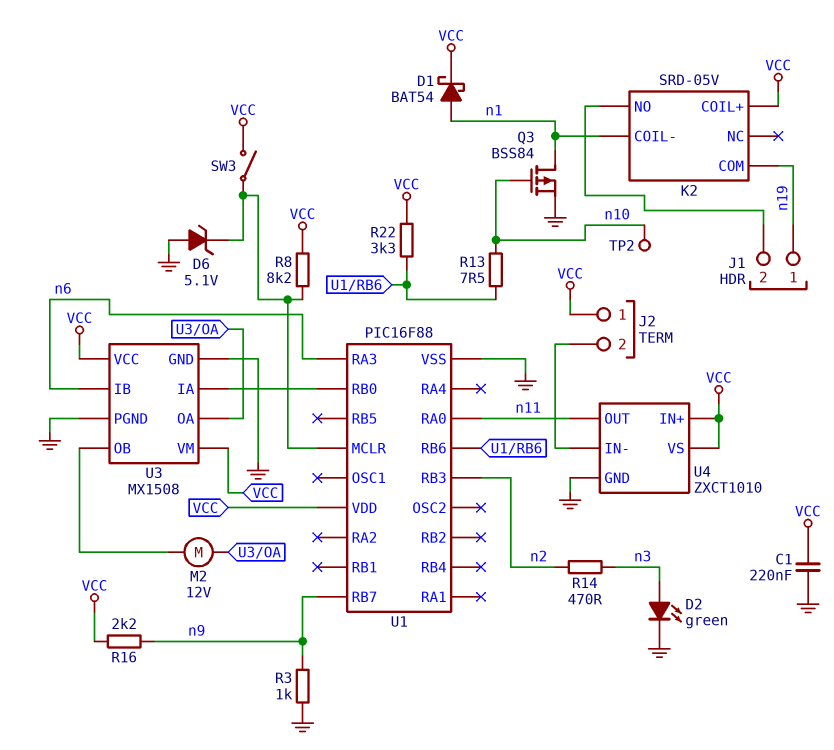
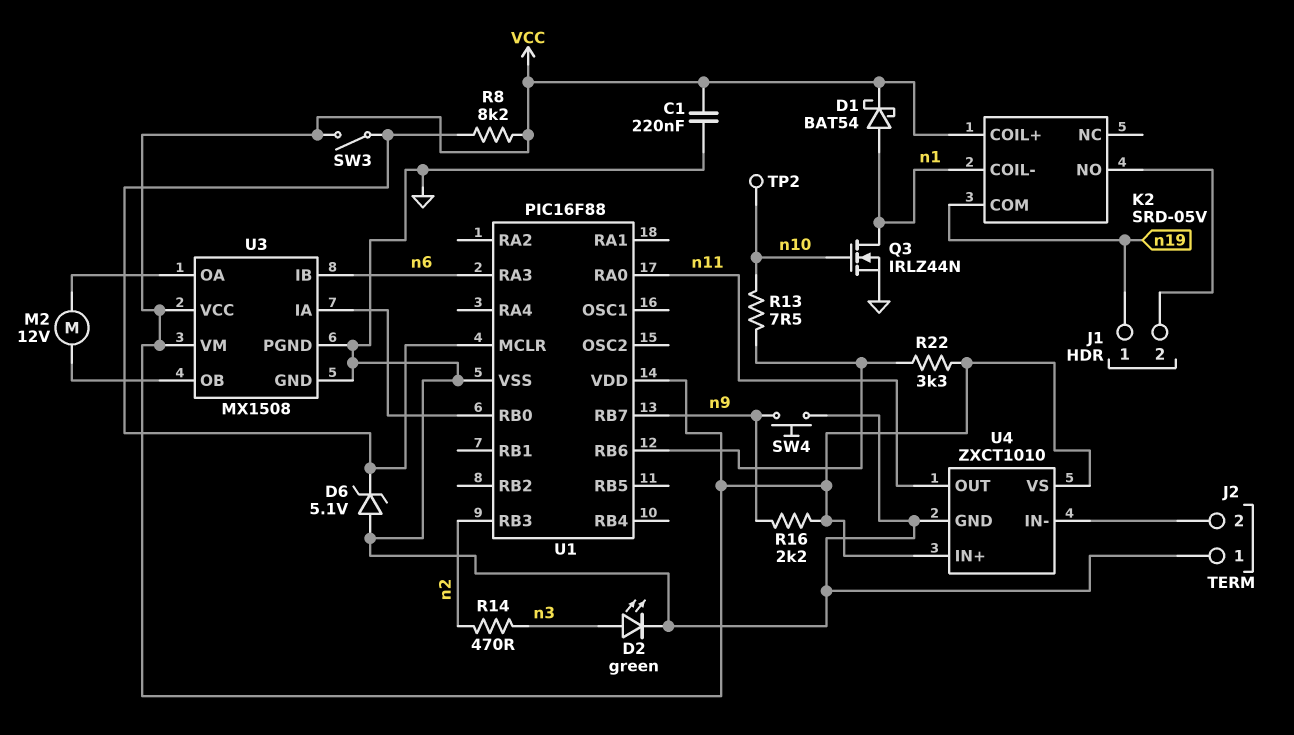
J2 pin 1: VCC -> GND
Q3: PMOS BSS84 (G n10, D n1, S GND) -> NMOS IRLZ44N (G n10, D n1, S GND)
R3: 1k (GND, n9) -> none
SW4: none -> button (GND, n9)

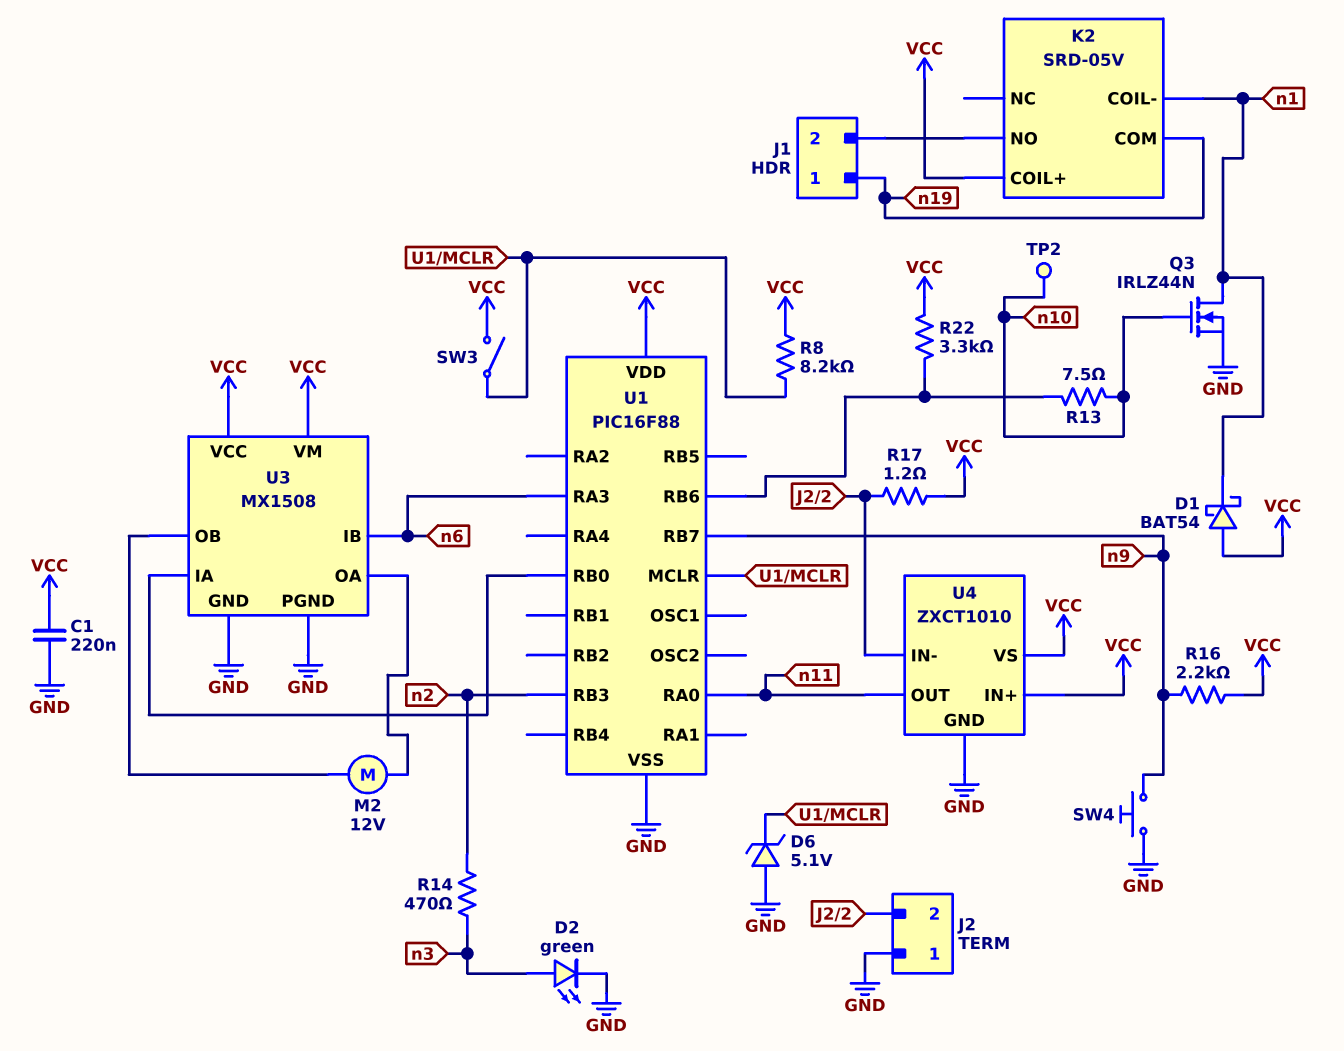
D1: schottky BAT54 (A n1, K VCC) -> schottky BAT54 (A VCC, K n1)
R17: none -> 1.2 (J2/2, VCC)

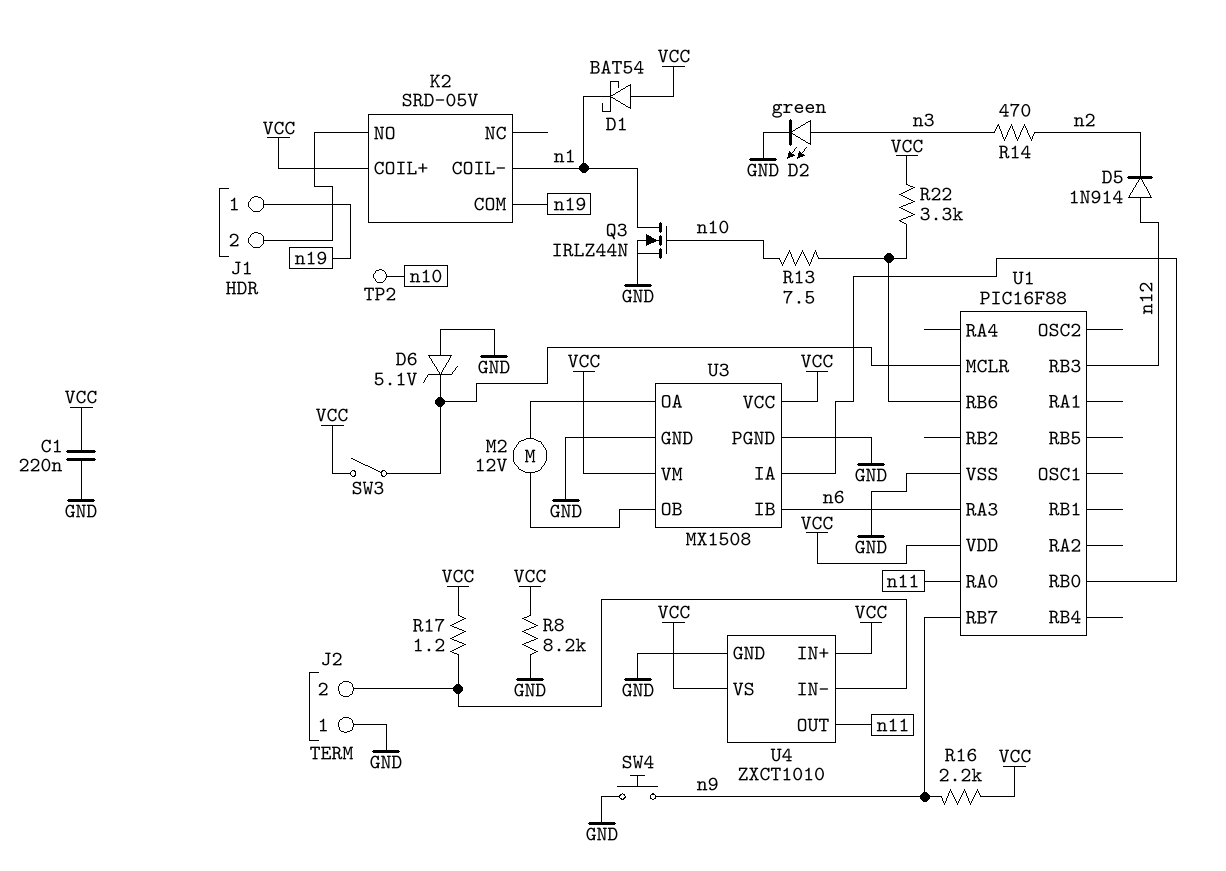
D5: none -> diode 1N914 (A n12, K n2)
R8: 8.2k (U1/MCLR, VCC) -> 8.2k (GND, VCC)
U1 pin RB3: n2 -> n12

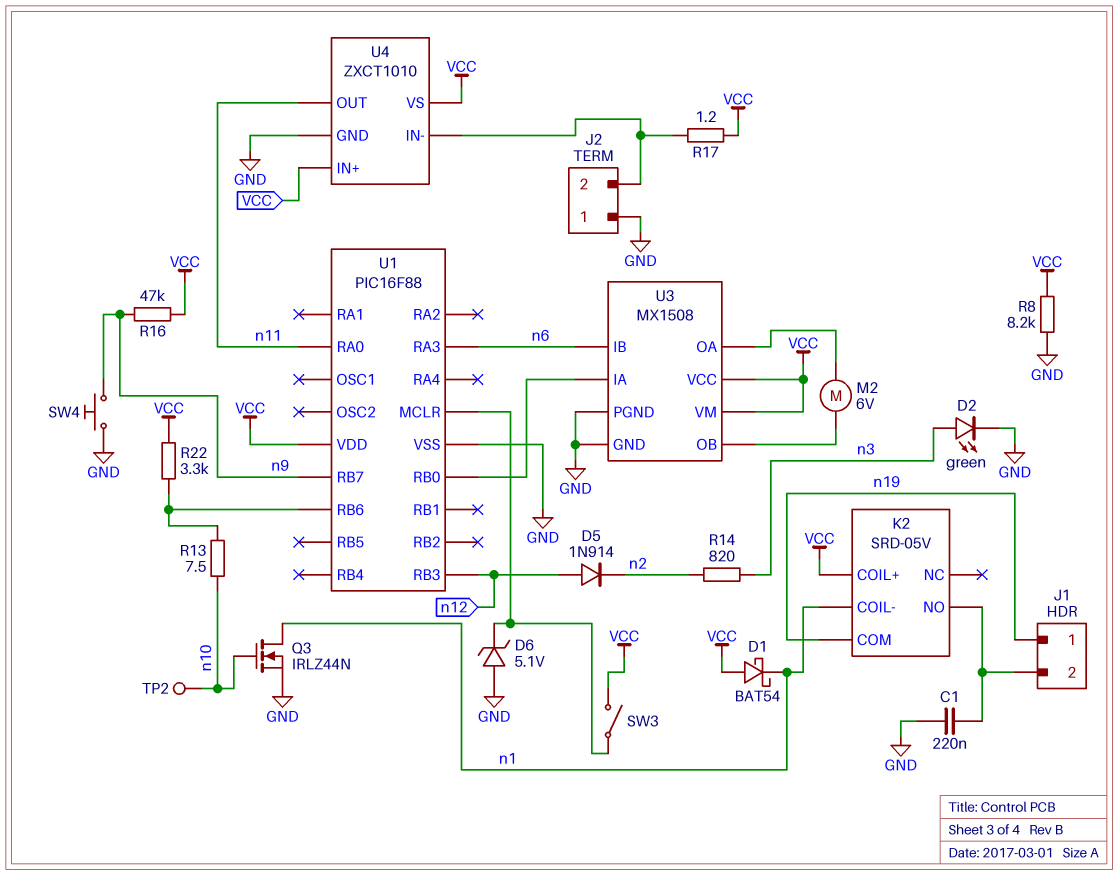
C1: 220nF (GND, VCC) -> 220nF (GND, J1/2)
M2: motor 12V (U3/OA, U3/OB) -> motor 6V (U3/OA, U3/OB)
R14: 470 (n2, n3) -> 820 (n2, n3)
R16: 2.2k (VCC, n9) -> 47k (VCC, n9)

